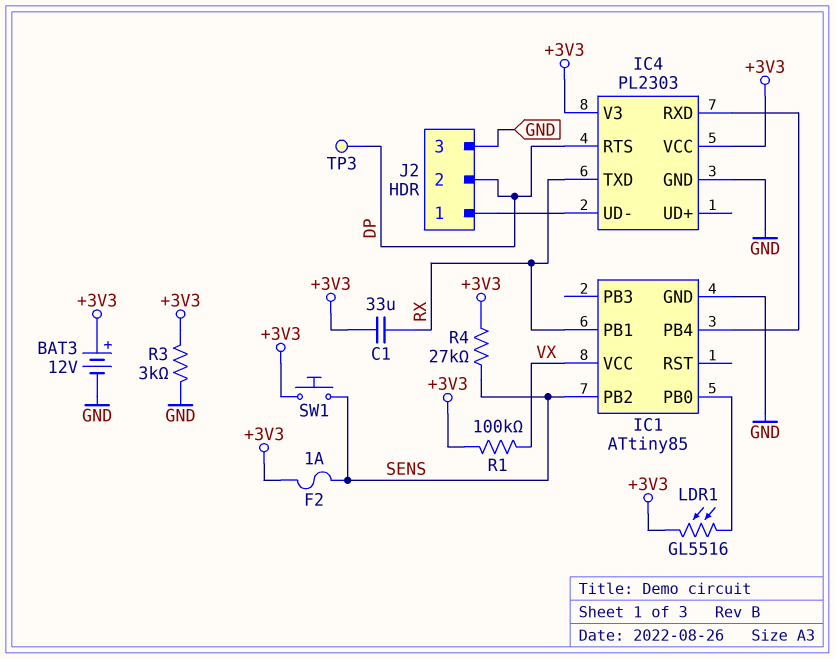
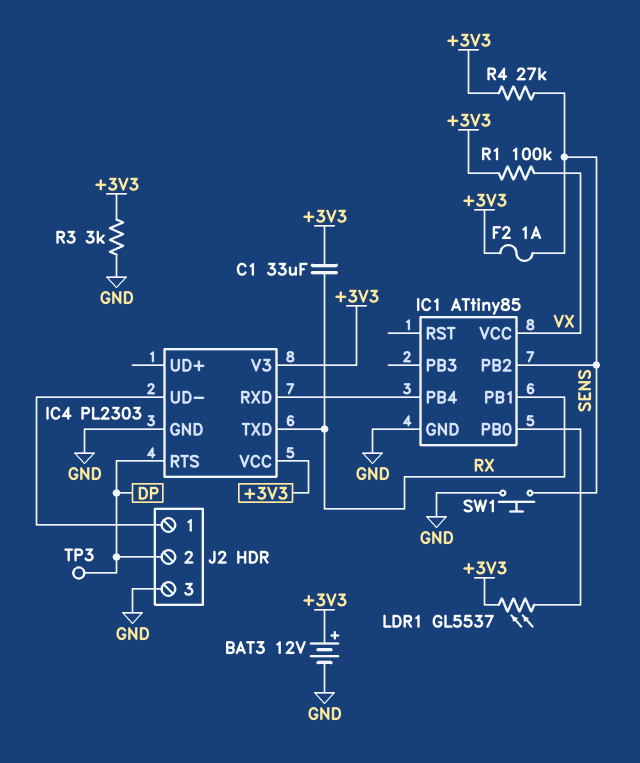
LDR1: GL5516 (+3V3, IC1/PB0) -> GL5537 (+3V3, IC1/PB0)
SW1: button (+3V3, SENS) -> button (GND, SENS)

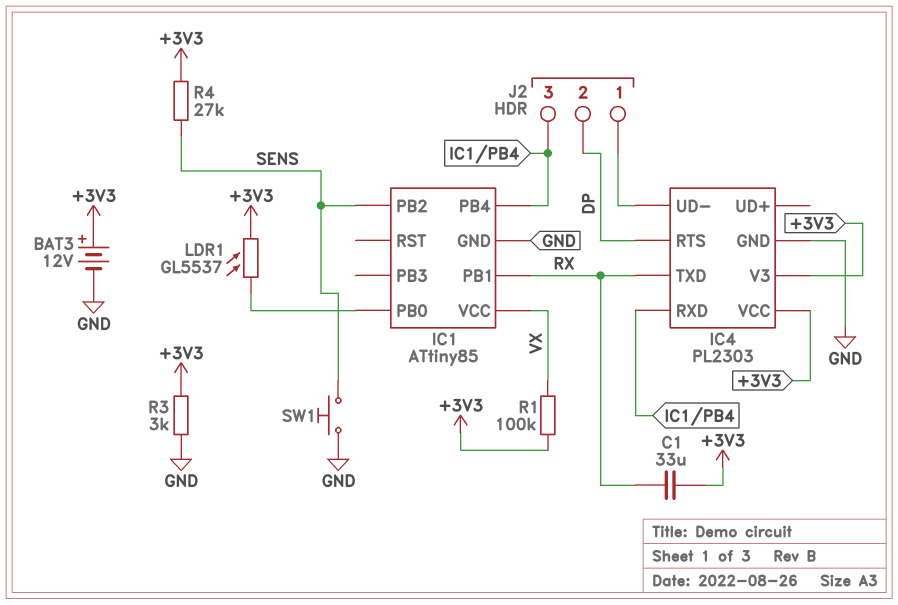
F2: 1A (+3V3, SENS) -> none
J2 pin 3: GND -> IC1/PB4
TP3: test point (DP) -> none

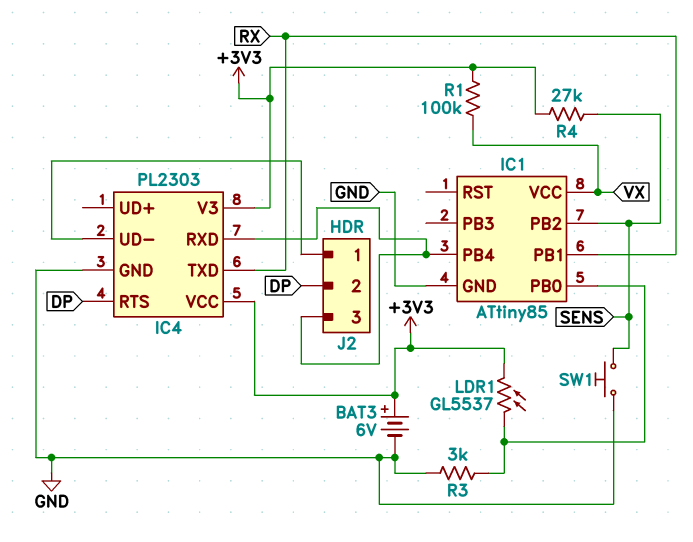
BAT3: 12V (plus +3V3, minus GND) -> 6V (plus +3V3, minus GND)
C1: 33uF (+3V3, RX) -> none
R3: 3k (+3V3, GND) -> 3k (GND, IC1/PB0)

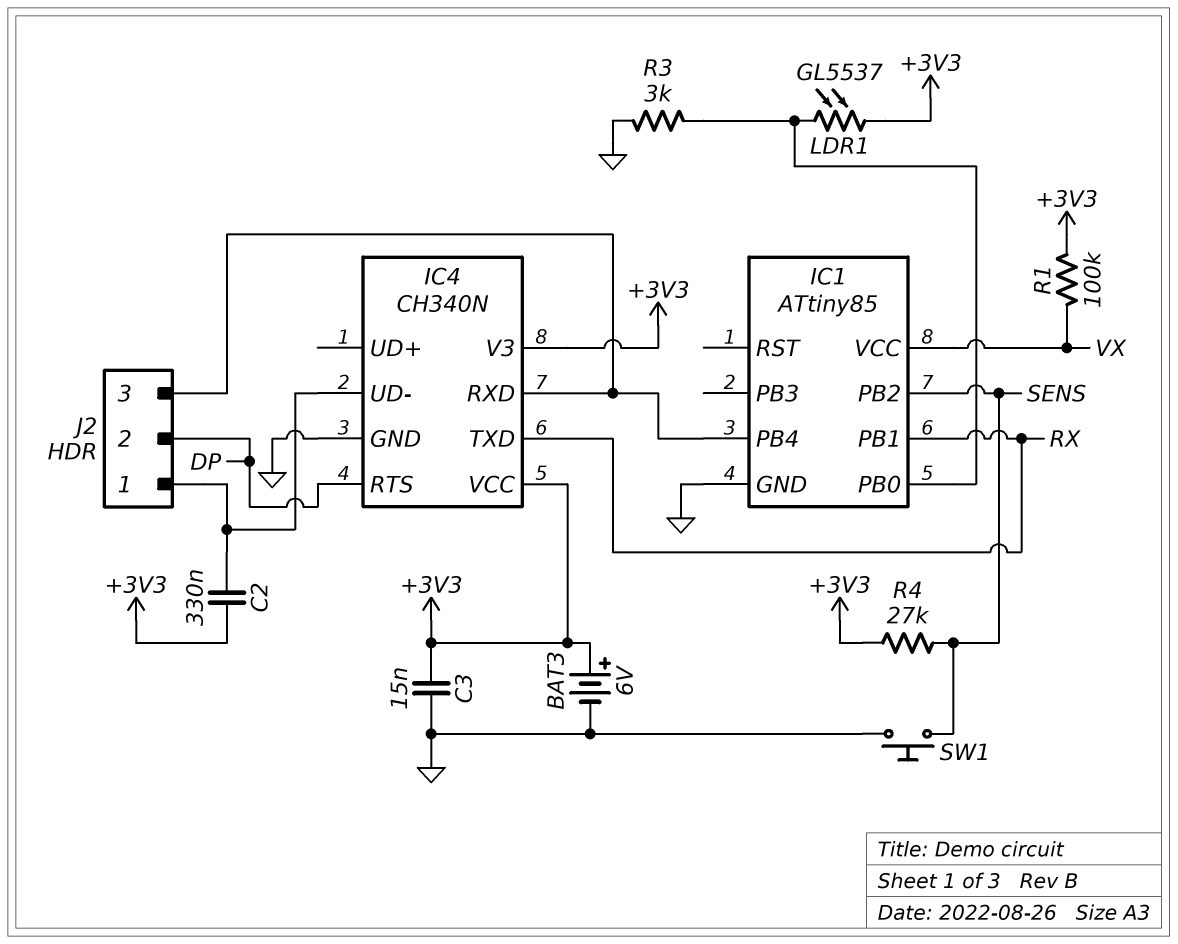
C2: none -> 330nF (+3V3, IC4/UD-)
C3: none -> 15nF (+3V3, GND)
IC4: PL2303 -> CH340N

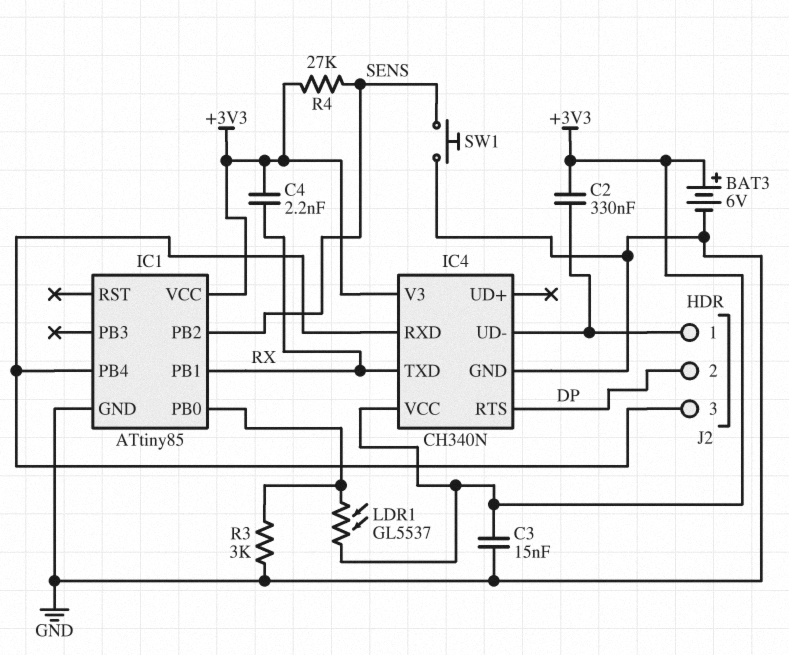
C4: none -> 2.2nF (+3V3, RX)
IC1 pin VCC: VX -> +3V3
R1: 100k (+3V3, VX) -> none

